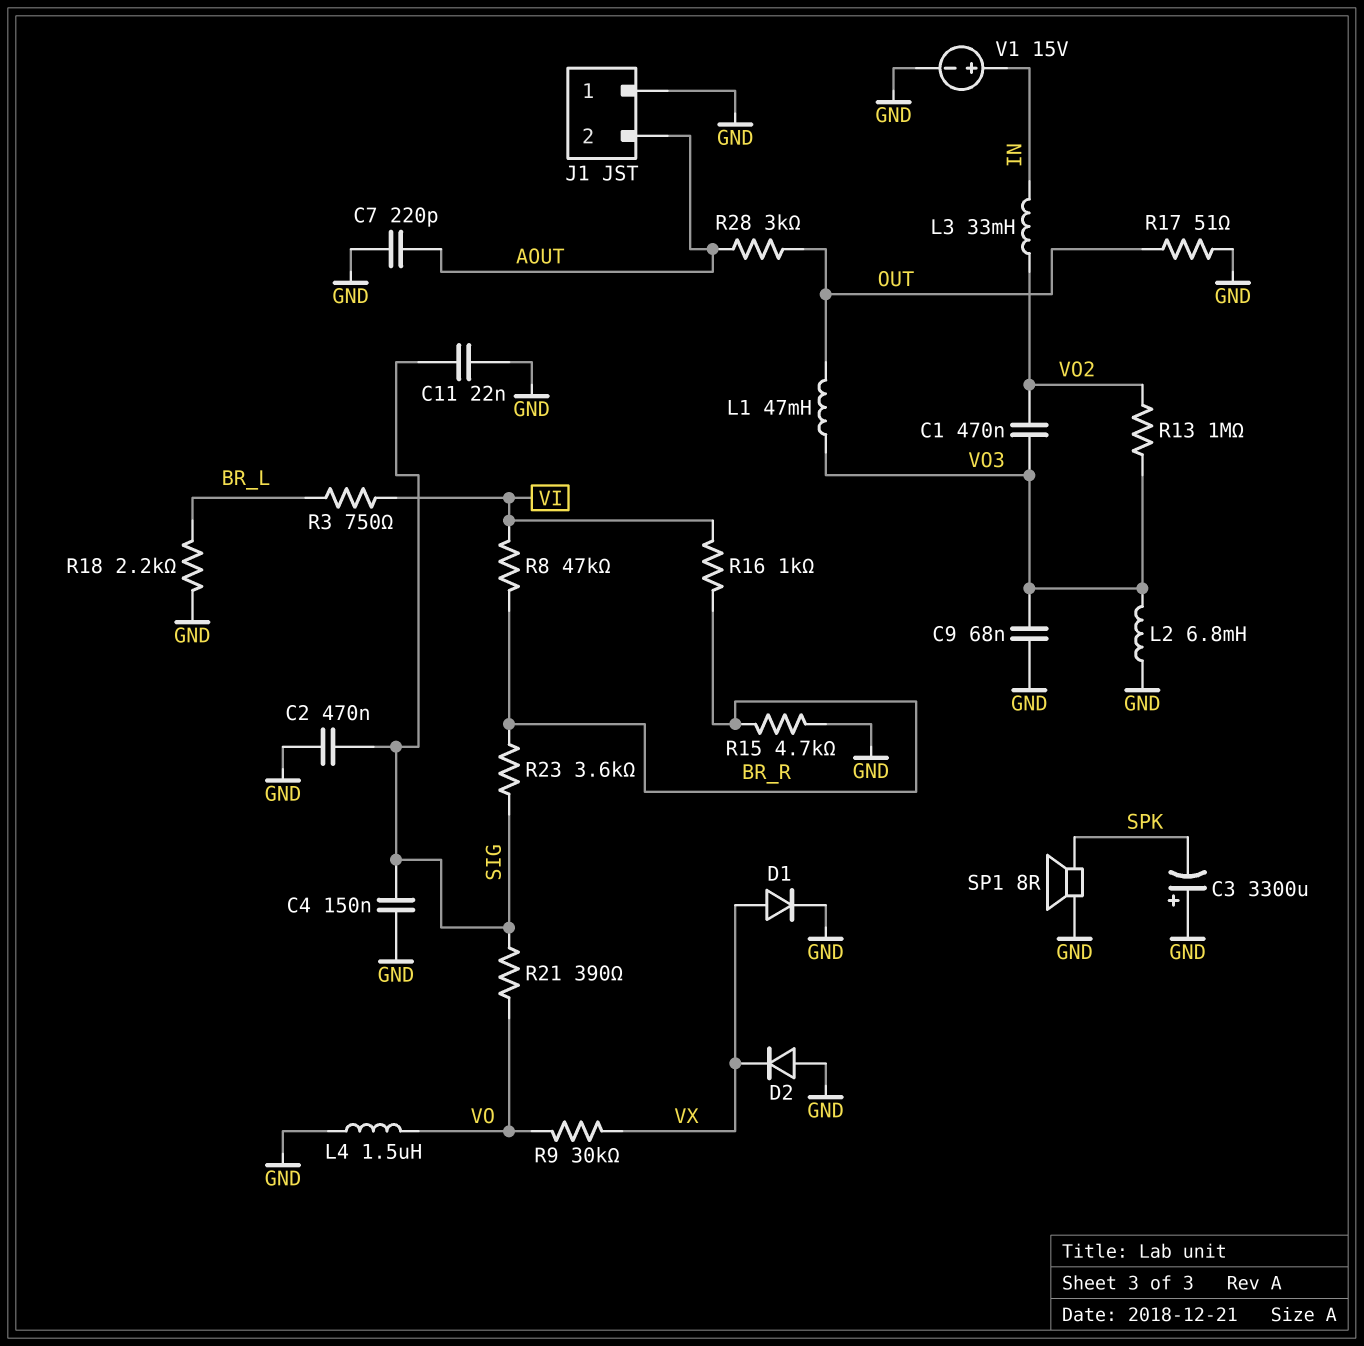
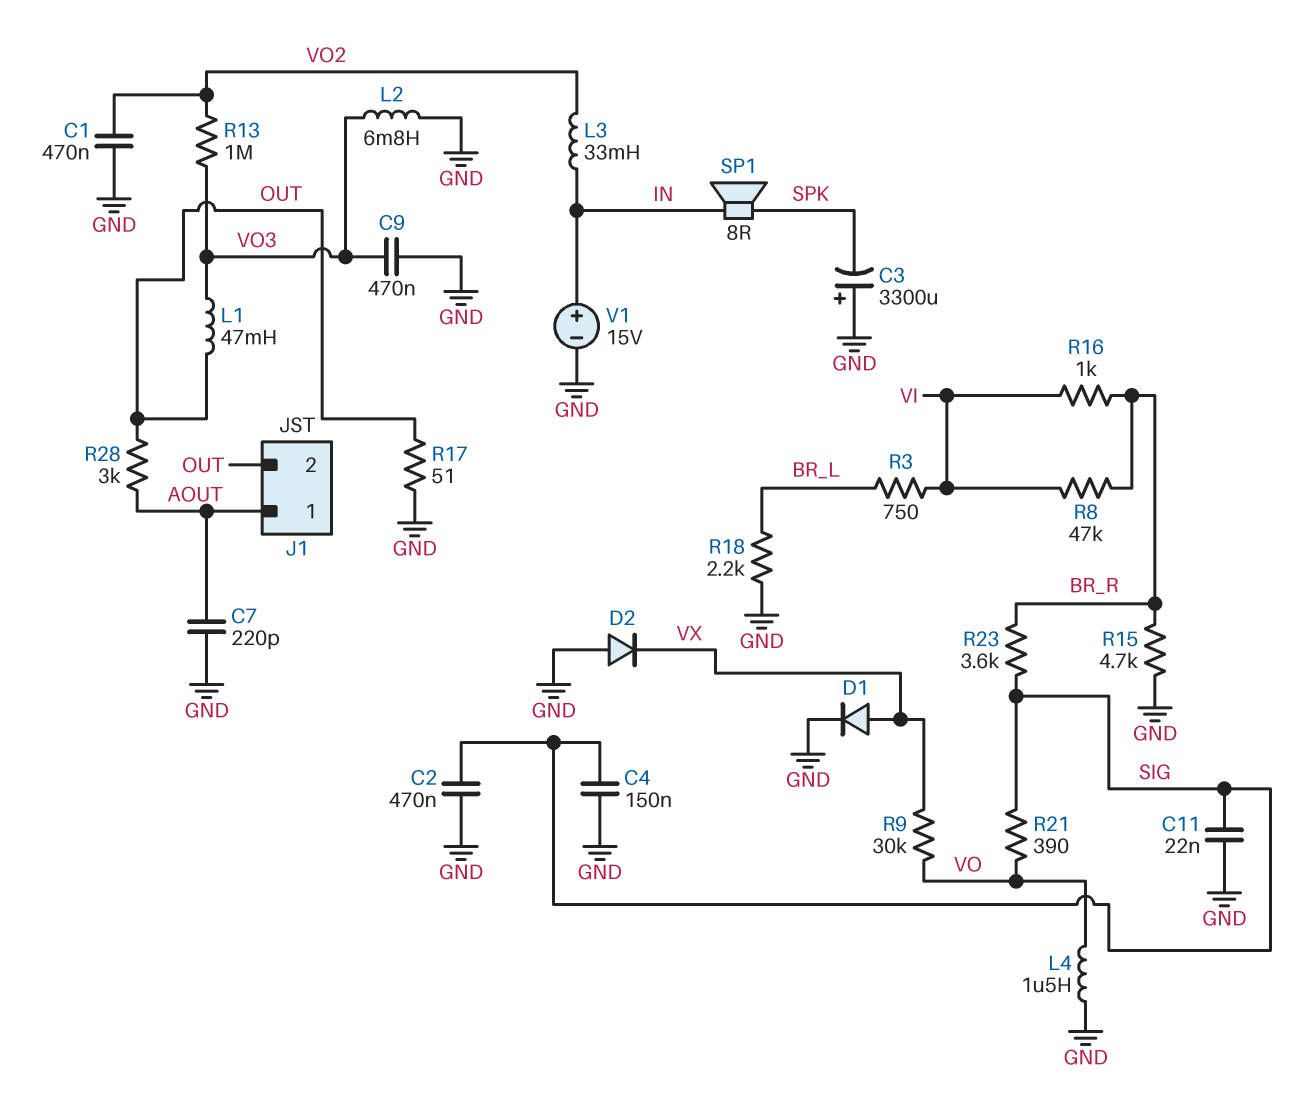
C1: 470nF (VO2, VO3) -> 470nF (GND, VO2)
C9: 68nF (GND, VO3) -> 470nF (GND, VO3)
J1 pin 1: GND -> AOUT
J1 pin 2: AOUT -> OUT
SP1: speaker 8R (GND, SPK) -> speaker 8R (IN, SPK)

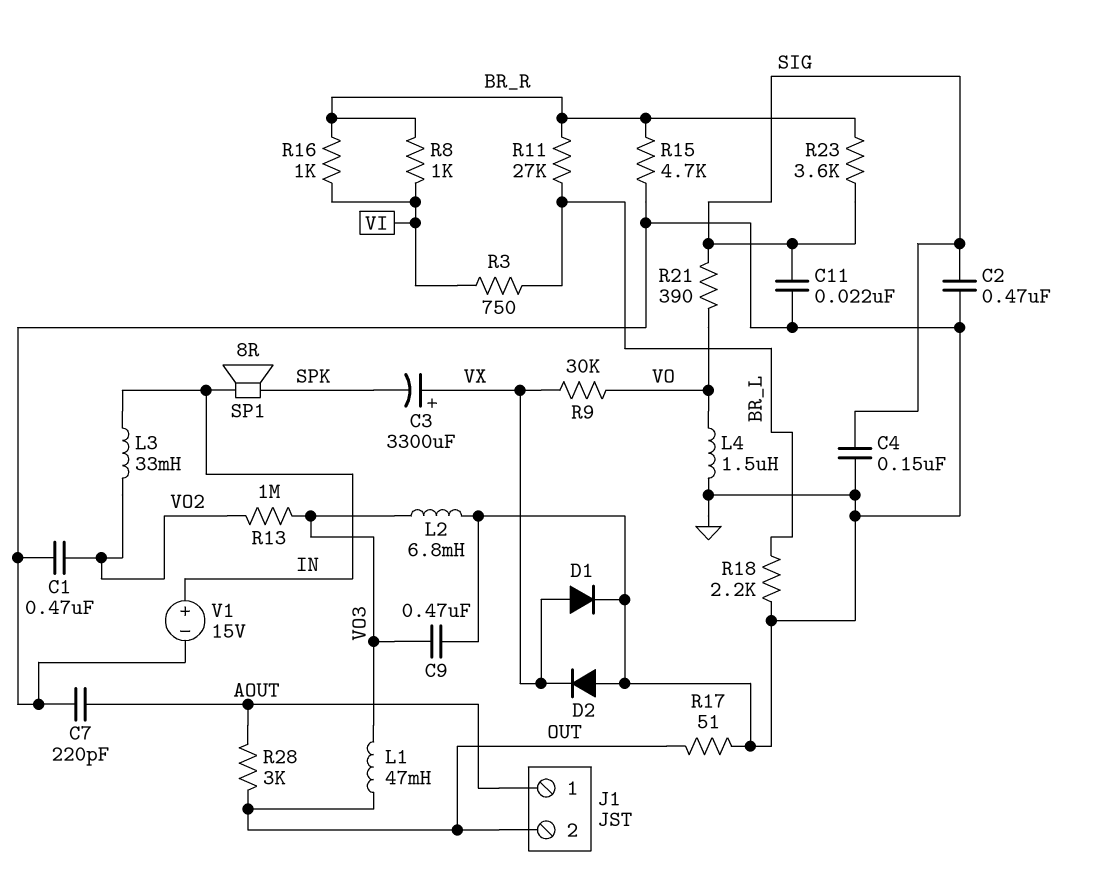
C3: 3300uF (plus GND, minus SPK) -> 3300uF (plus VX, minus SPK)
R8: 47k (BR_R, VI) -> 1k (BR_R, VI)
R11: none -> 27k (BR_L, BR_R)

